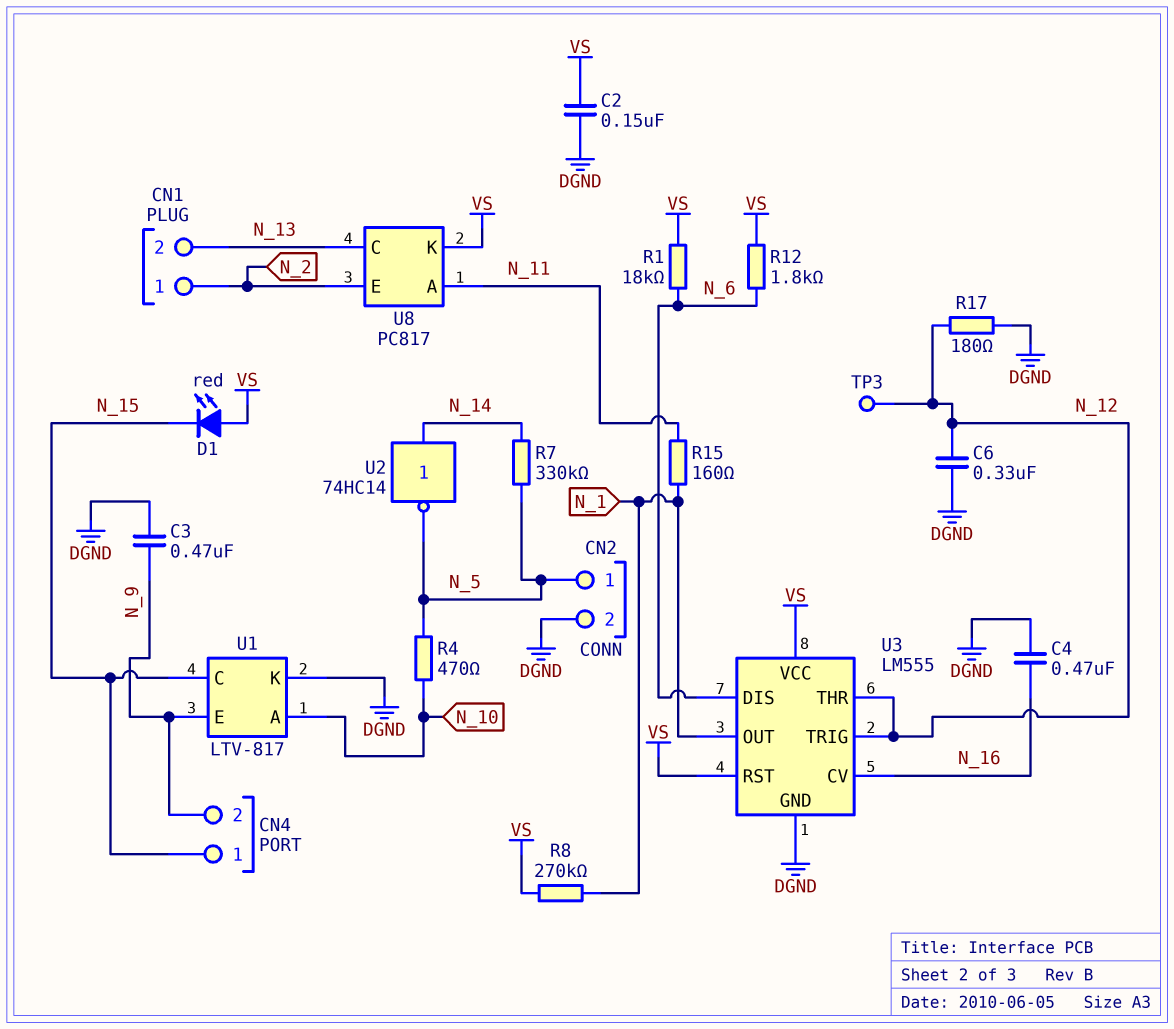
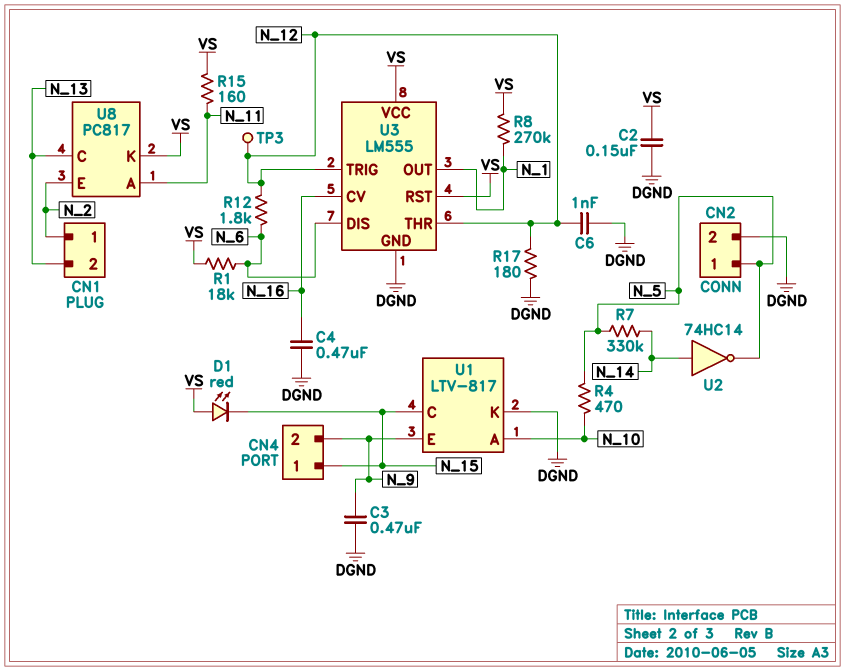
C6: 330nF (DGND, N_12) -> 1nF (DGND, N_12)
R12: 1.8k (N_6, VS) -> 1.8k (N_6, N_12)
R15: 160 (N_1, N_11) -> 160 (N_11, VS)

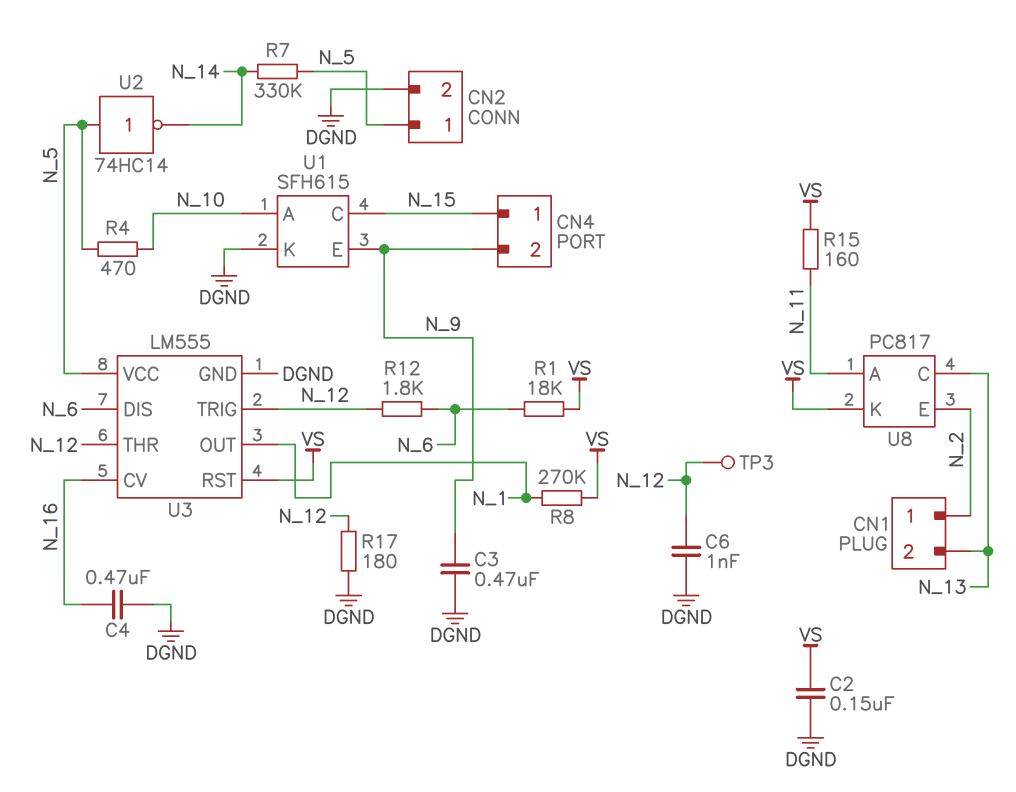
D1: LED red (A VS, K N_15) -> none
U1: LTV-817 -> SFH615
U2: NOT 74HC14 (in N_14, out N_5) -> NOT 74HC14 (in N_5, out N_14)
U3 pin VCC: VS -> N_5

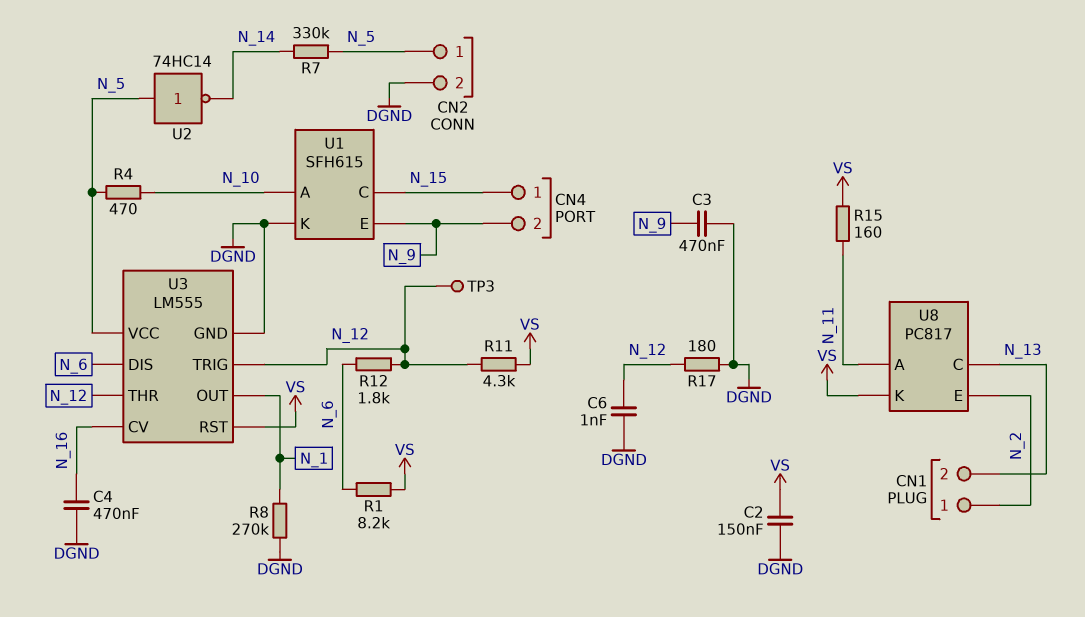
R1: 18k (N_6, VS) -> 8.2k (N_6, VS)
R8: 270k (N_1, VS) -> 270k (DGND, N_1)
R11: none -> 4.3k (N_12, VS)

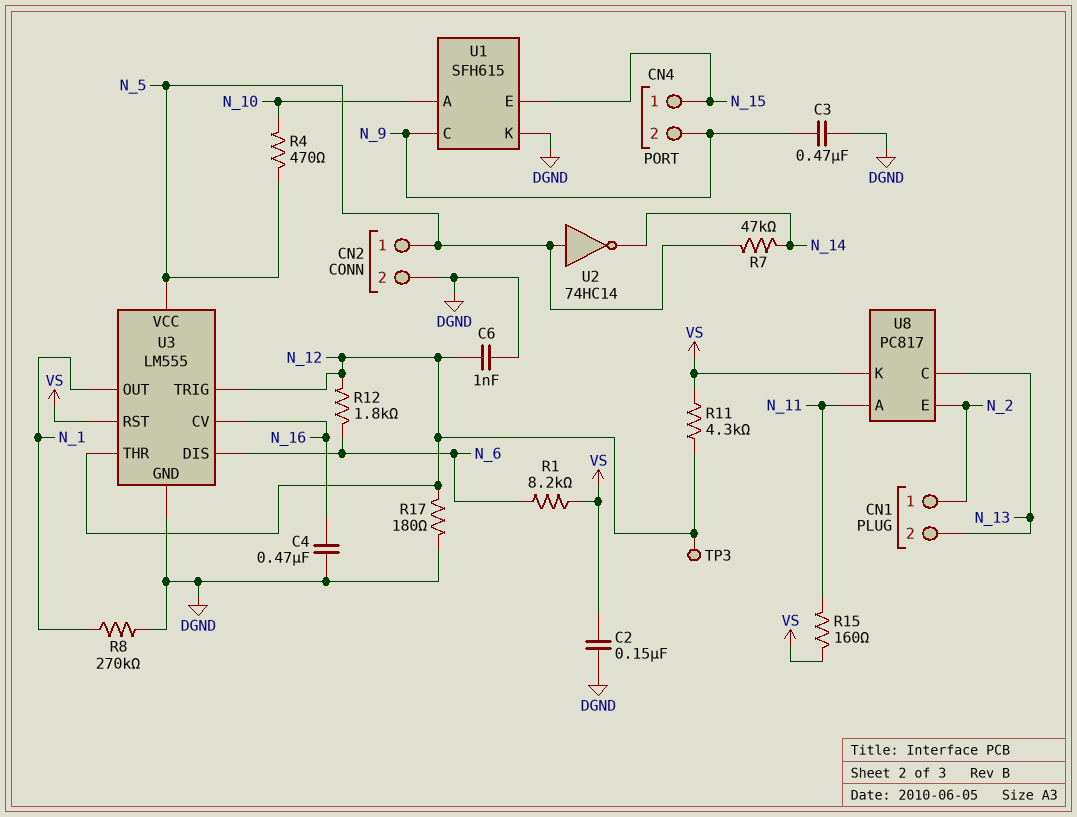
R7: 330k (N_5, N_14) -> 47k (N_5, N_14)
U1 pin C: N_15 -> N_9
U1 pin E: N_9 -> N_15

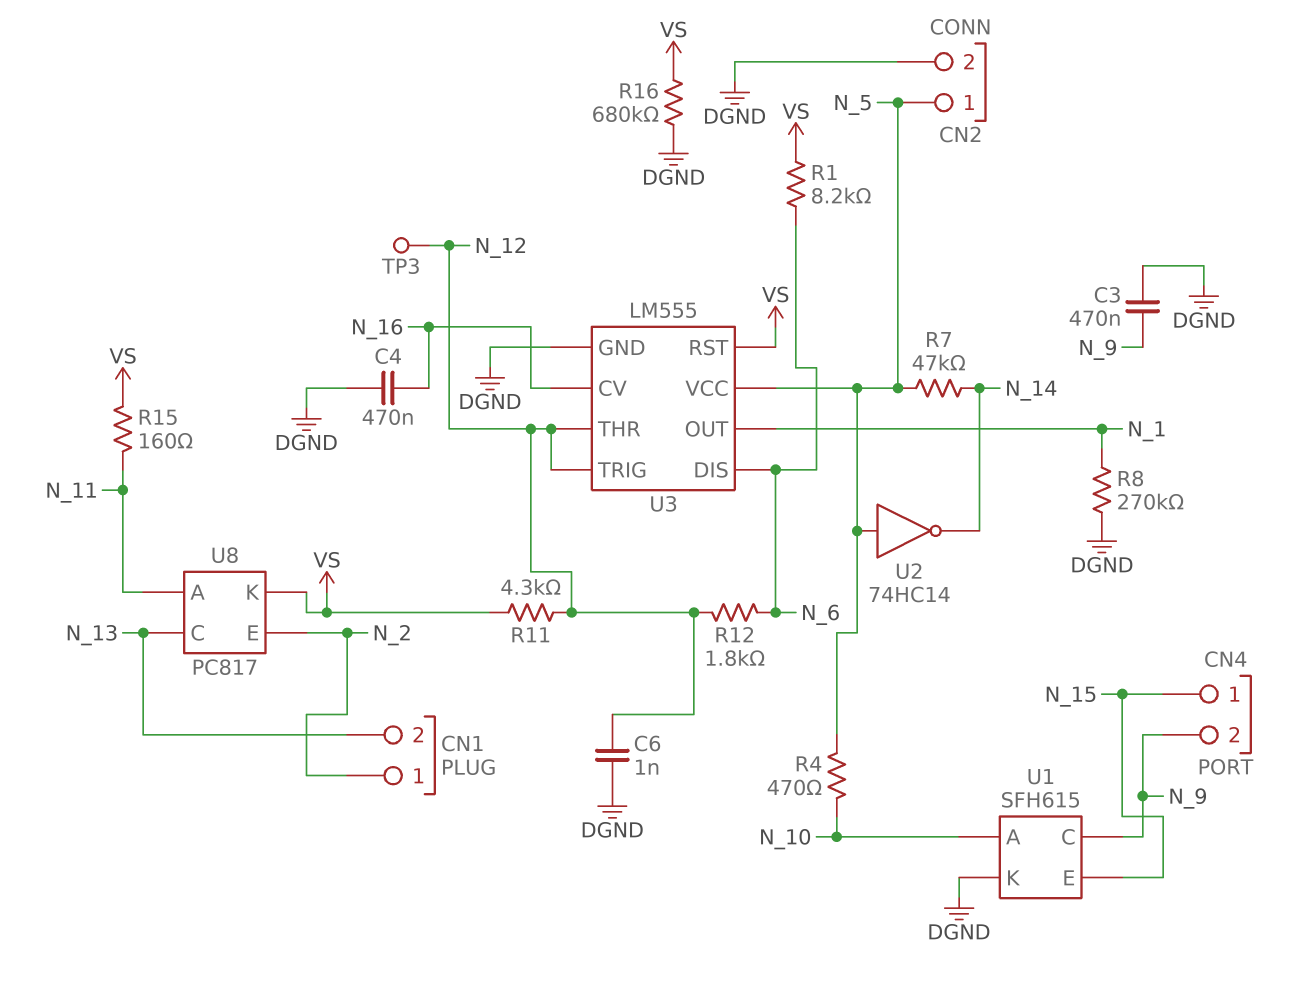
C2: 150nF (DGND, VS) -> none
R16: none -> 680k (DGND, VS)
R17: 180 (DGND, N_12) -> none

